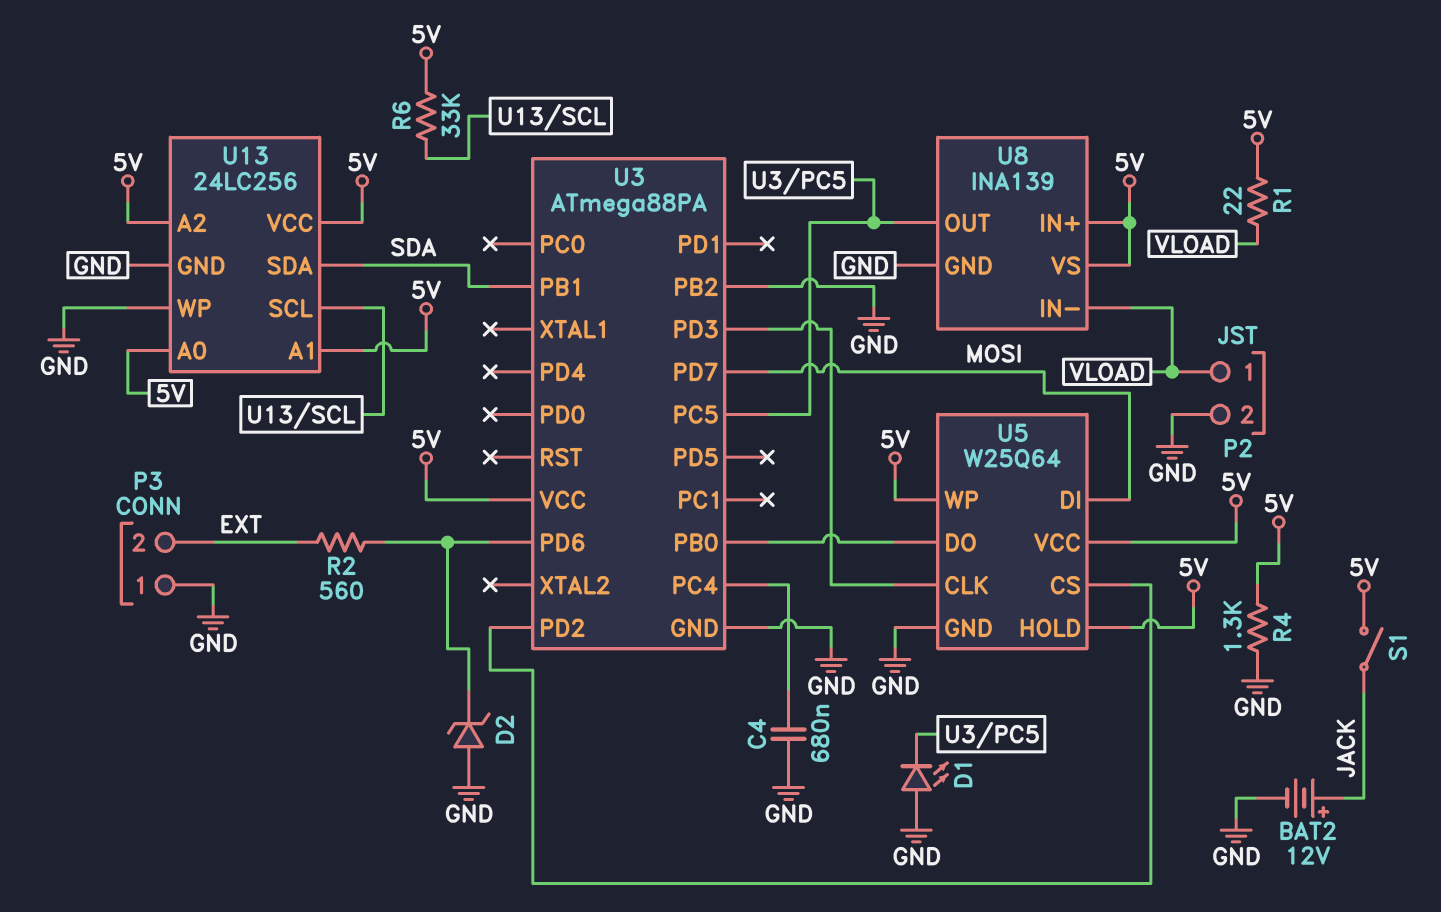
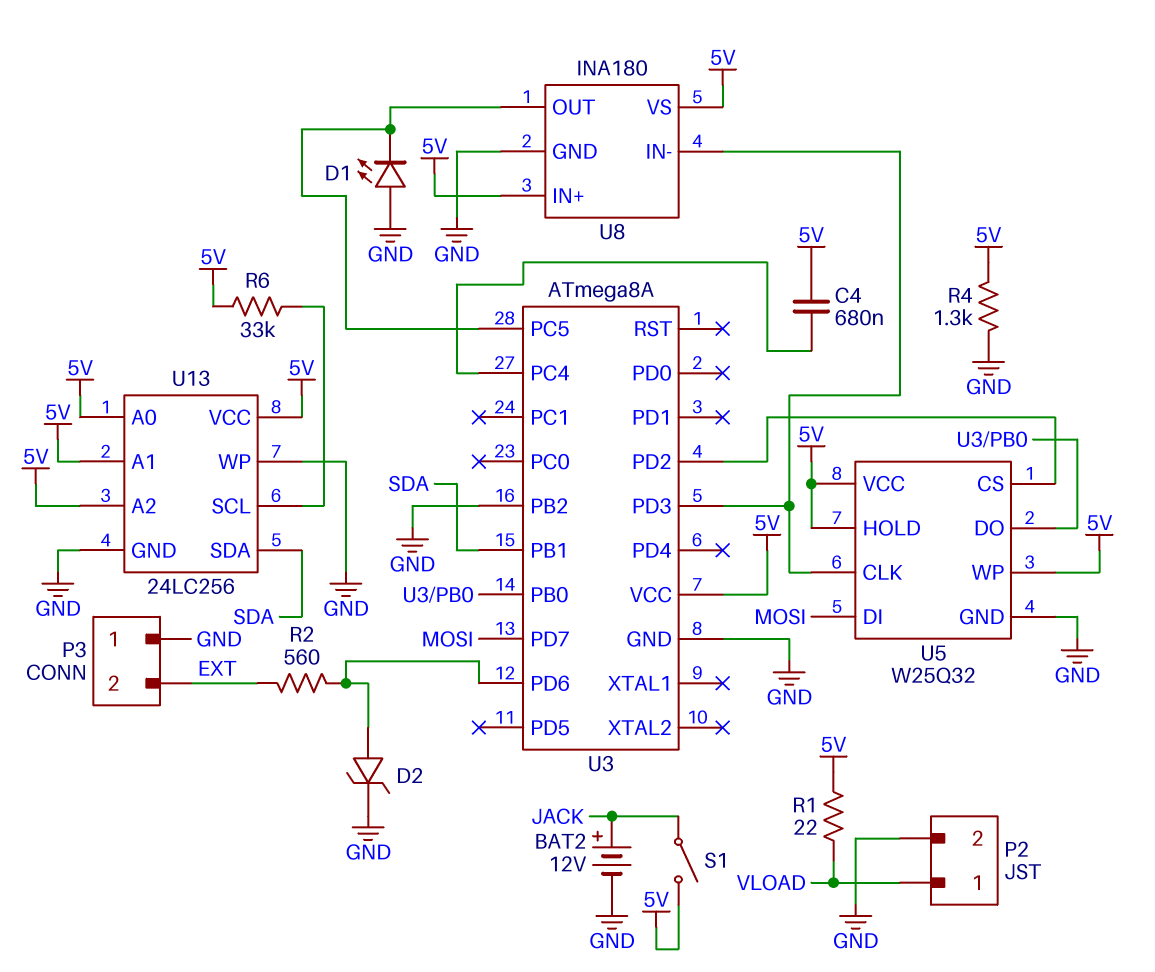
C4: 680nF (GND, U3/PC4) -> 680nF (5V, U3/PC4)
D2: zener (A GND, K U3/PD6) -> zener (A U3/PD6, K GND)
U3: ATmega88PA -> ATmega8A
U5: W25Q64 -> W25Q32
U8: INA139 -> INA180
U8 pin IN-: VLOAD -> U3/PD3

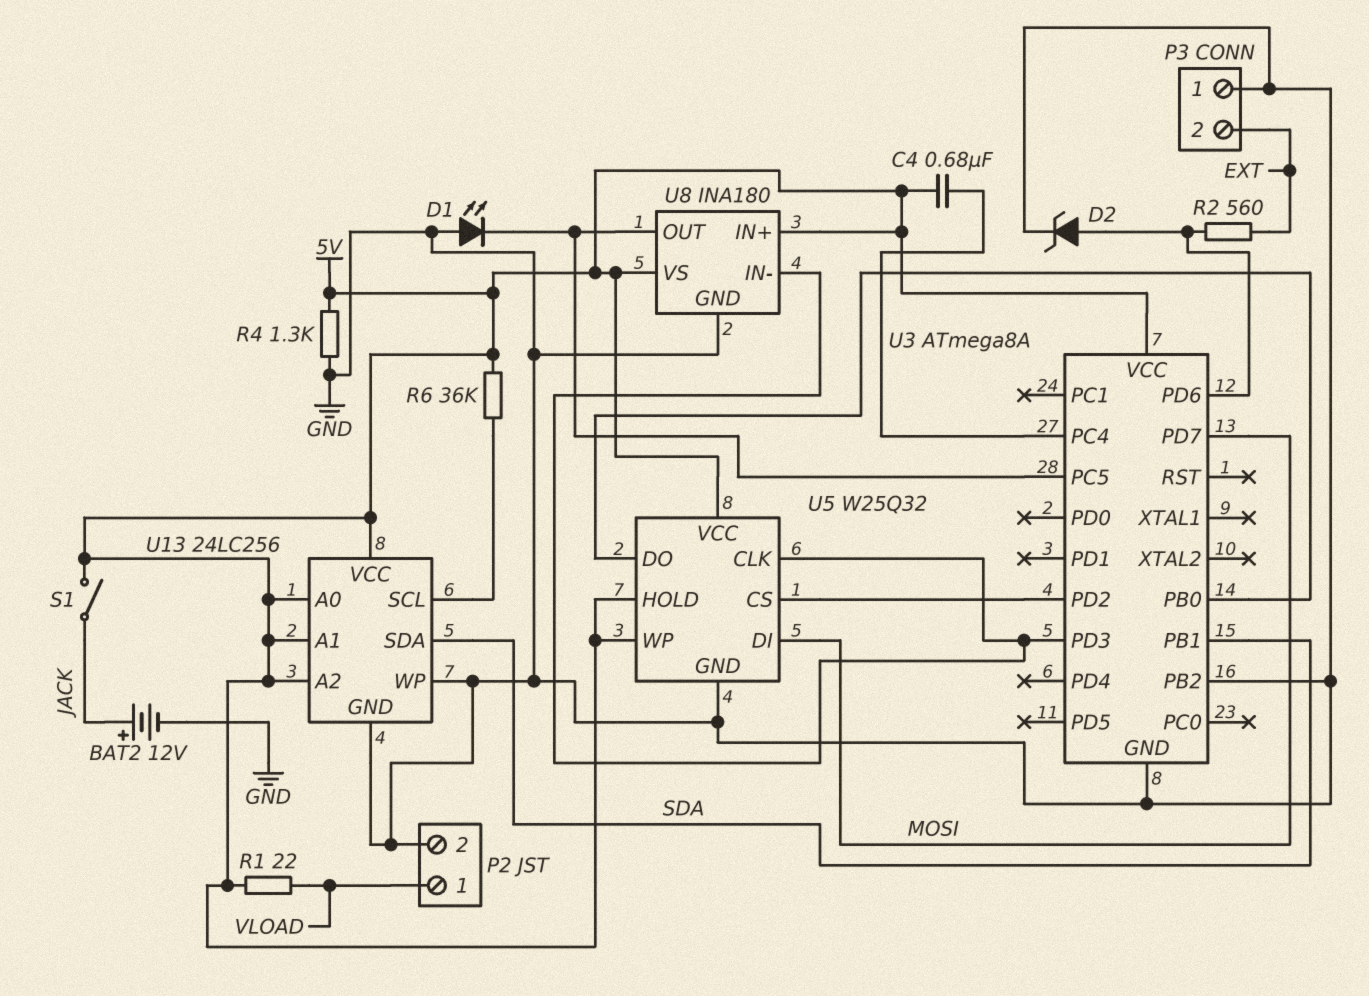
R6: 33k (5V, U13/SCL) -> 36k (5V, U13/SCL)

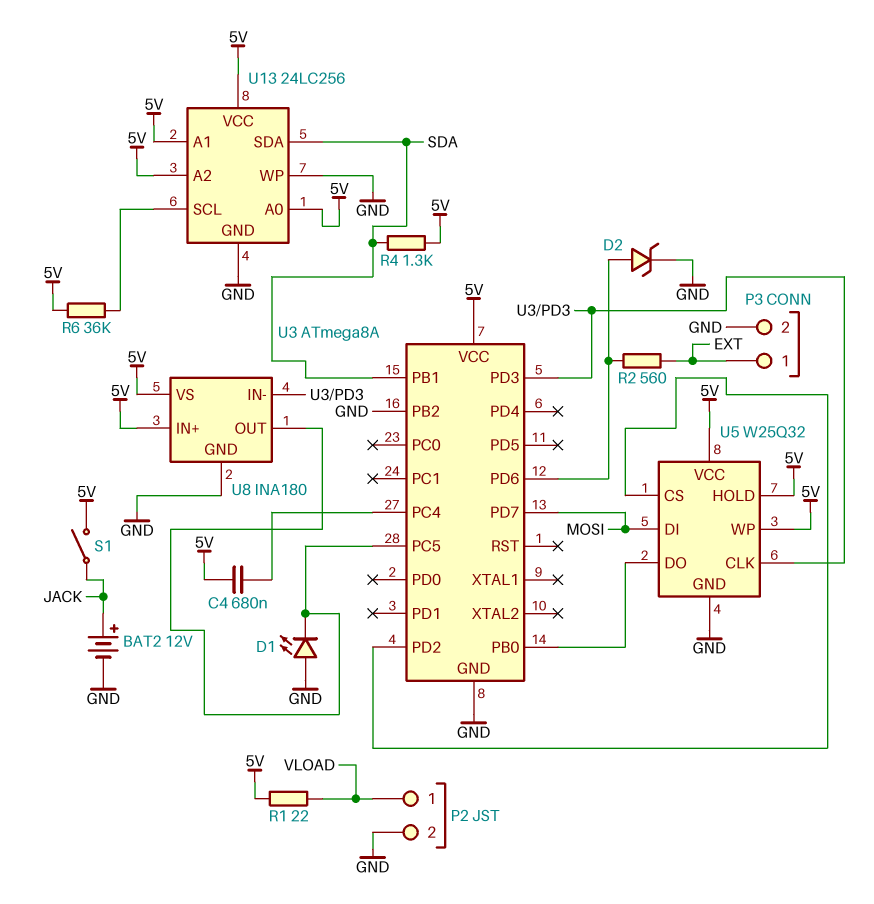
P3 pin 1: GND -> EXT
P3 pin 2: EXT -> GND
R4: 1.3k (5V, GND) -> 1.3k (5V, SDA)

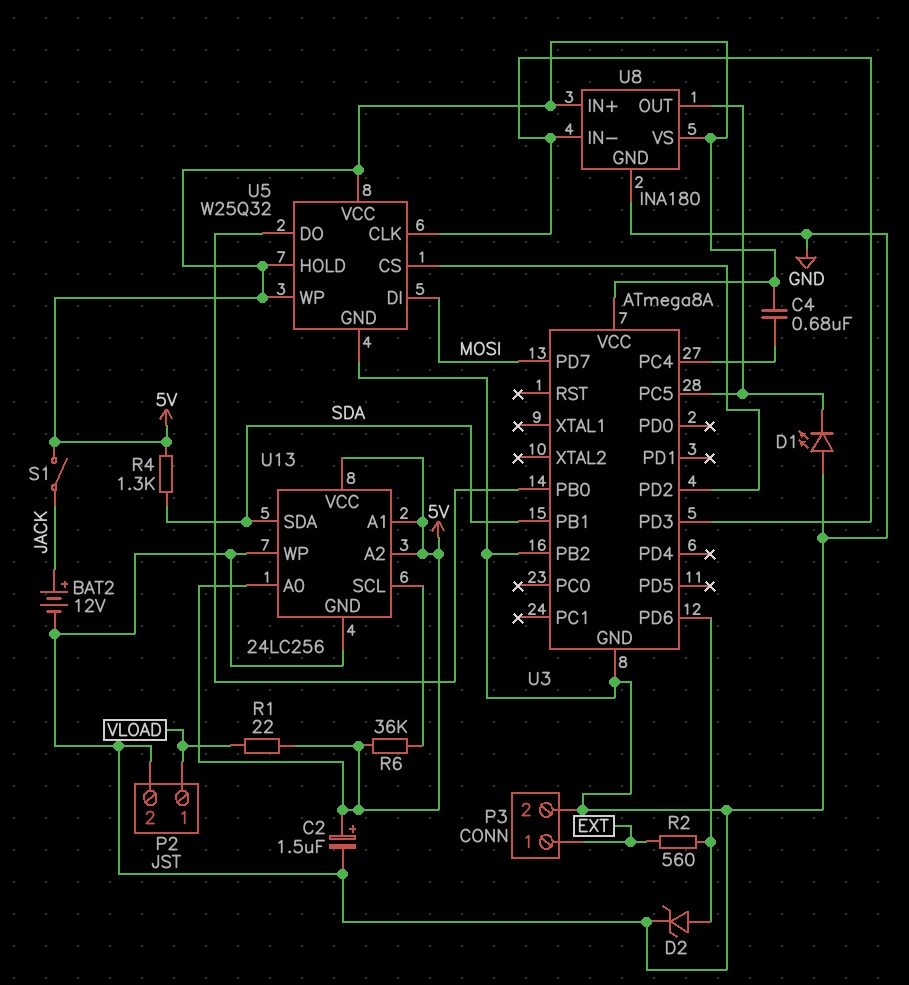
C2: none -> 1.5uF (plus 5V, minus GND)

